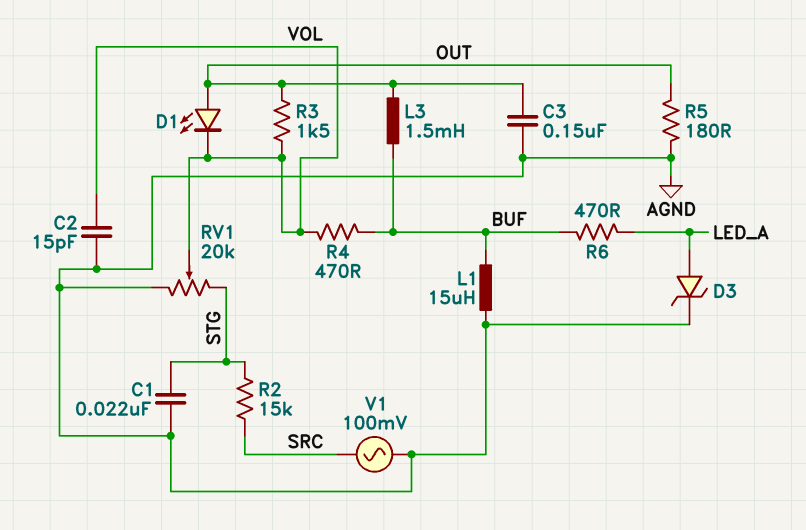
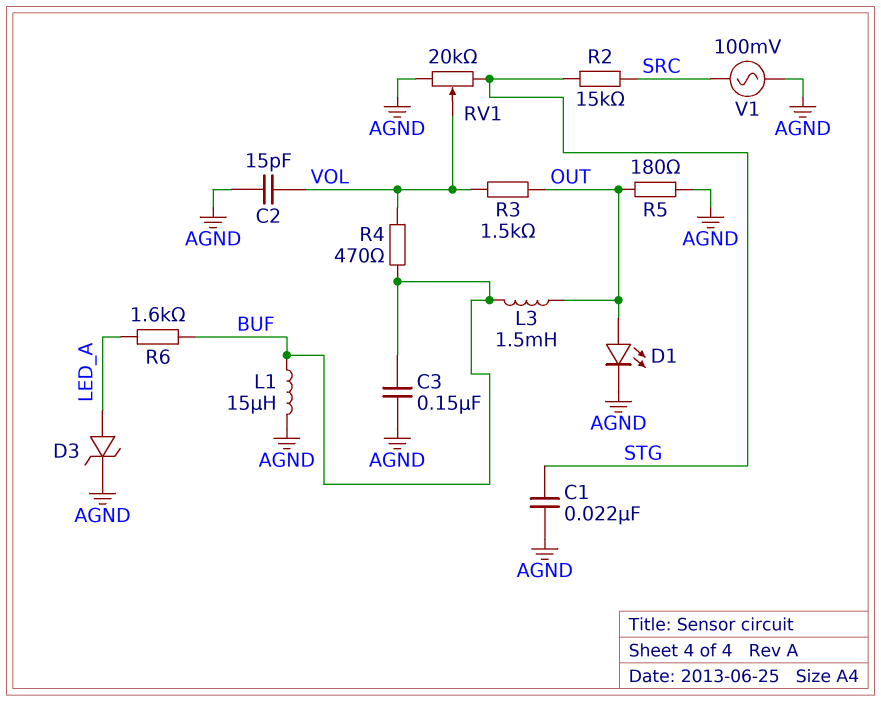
C3: 150nF (AGND, OUT) -> 150nF (AGND, BUF)
D1: LED (A OUT, K VOL) -> LED (A OUT, K AGND)
R6: 470 (BUF, LED_A) -> 1.6k (BUF, LED_A)

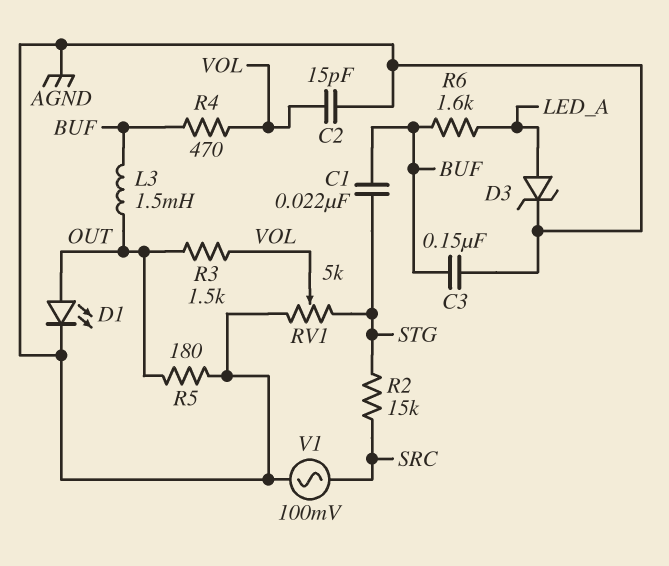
C1: 22nF (AGND, STG) -> 22nF (BUF, STG)
L1: 15uH (AGND, BUF) -> none
RV1: 20k (AGND, STG, wiper VOL) -> 5k (AGND, STG, wiper VOL)

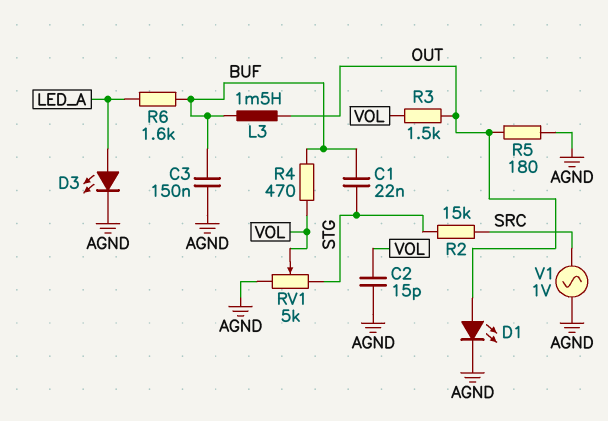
D3: zener (A LED_A, K AGND) -> LED (A LED_A, K AGND)
V1: AC 100mV (AGND, SRC) -> AC 1V (AGND, SRC)

